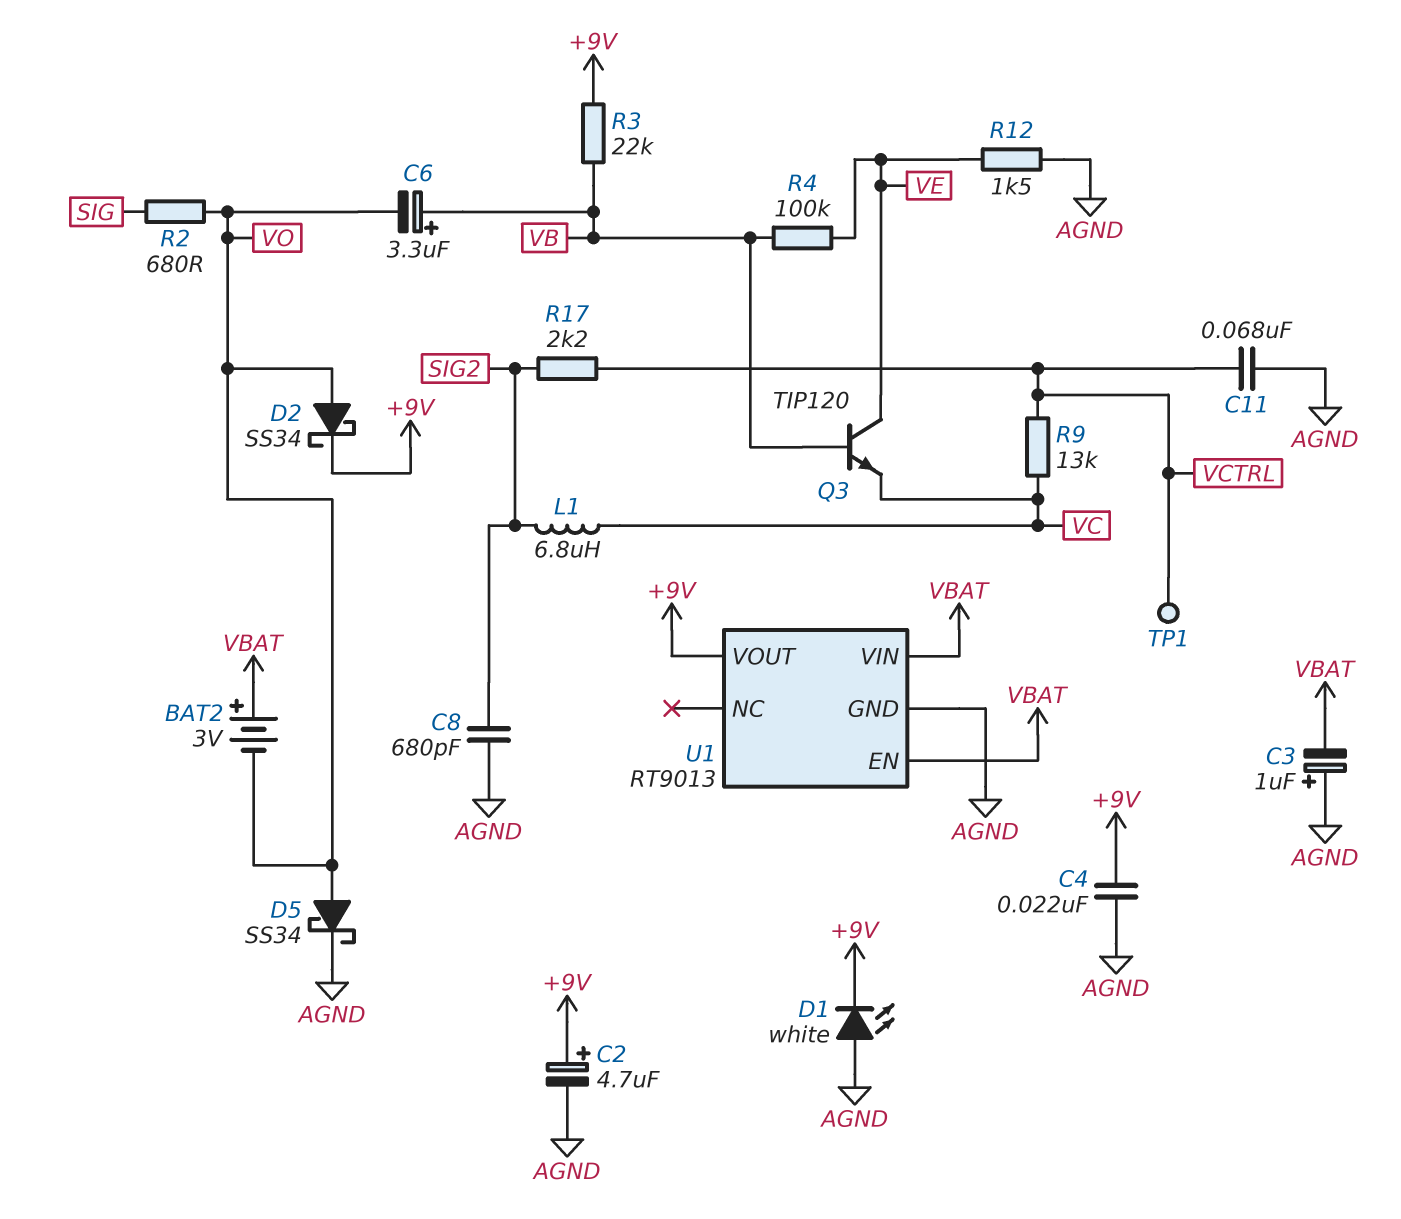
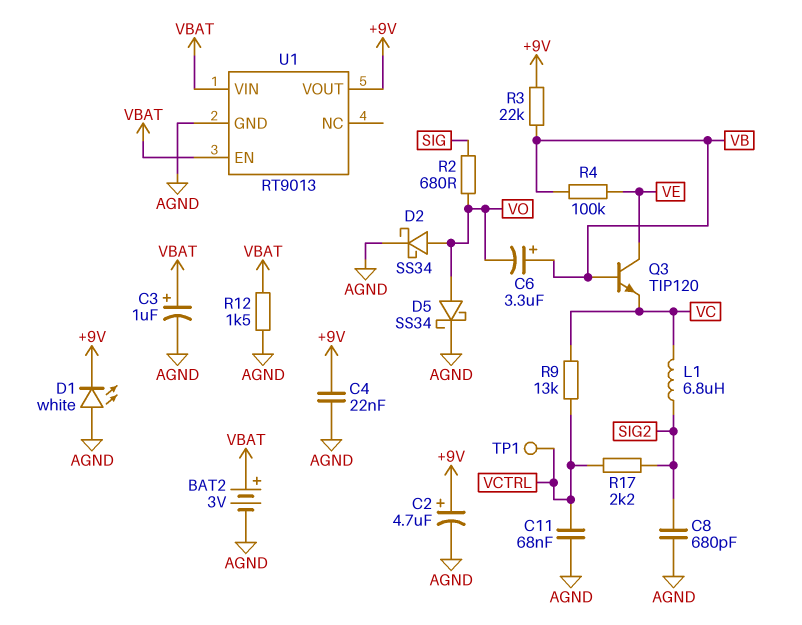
BAT2: 3V (plus VBAT, minus VO) -> 3V (plus VBAT, minus AGND)
C3: 1uF (plus AGND, minus VBAT) -> 1uF (plus VBAT, minus AGND)
D2: schottky SS34 (A VO, K +9V) -> schottky SS34 (A VO, K AGND)
R12: 1.5k (AGND, VE) -> 1.5k (AGND, VBAT)

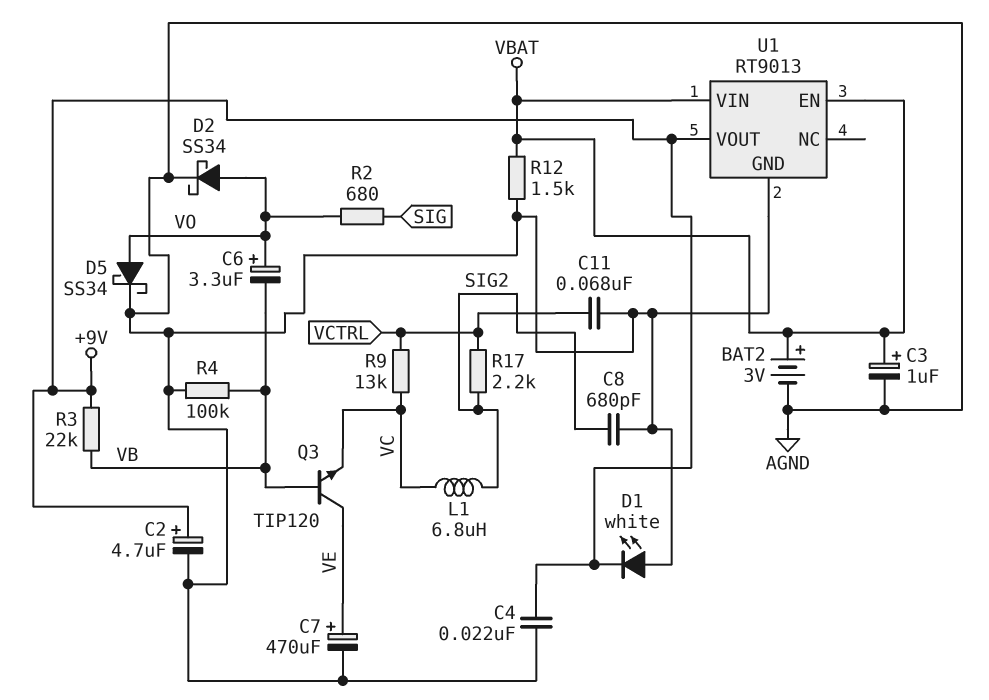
C6: 3.3uF (plus VB, minus VO) -> 3.3uF (plus VO, minus VB)
C7: none -> 470uF (plus VE, minus AGND)
R4: 100k (VB, VE) -> 100k (AGND, VB)
TP1: test point (VCTRL) -> none

